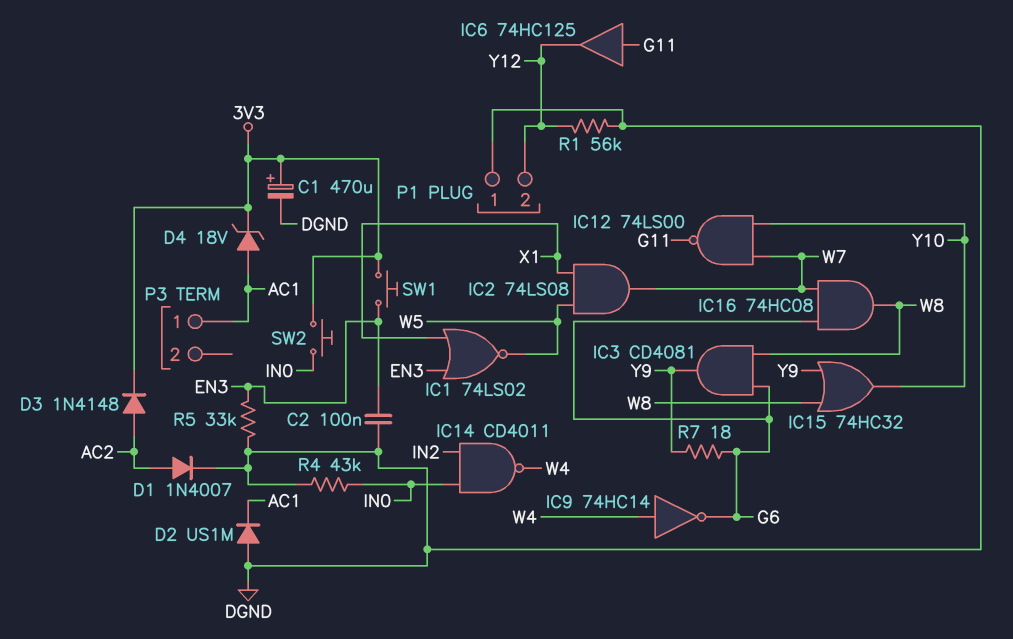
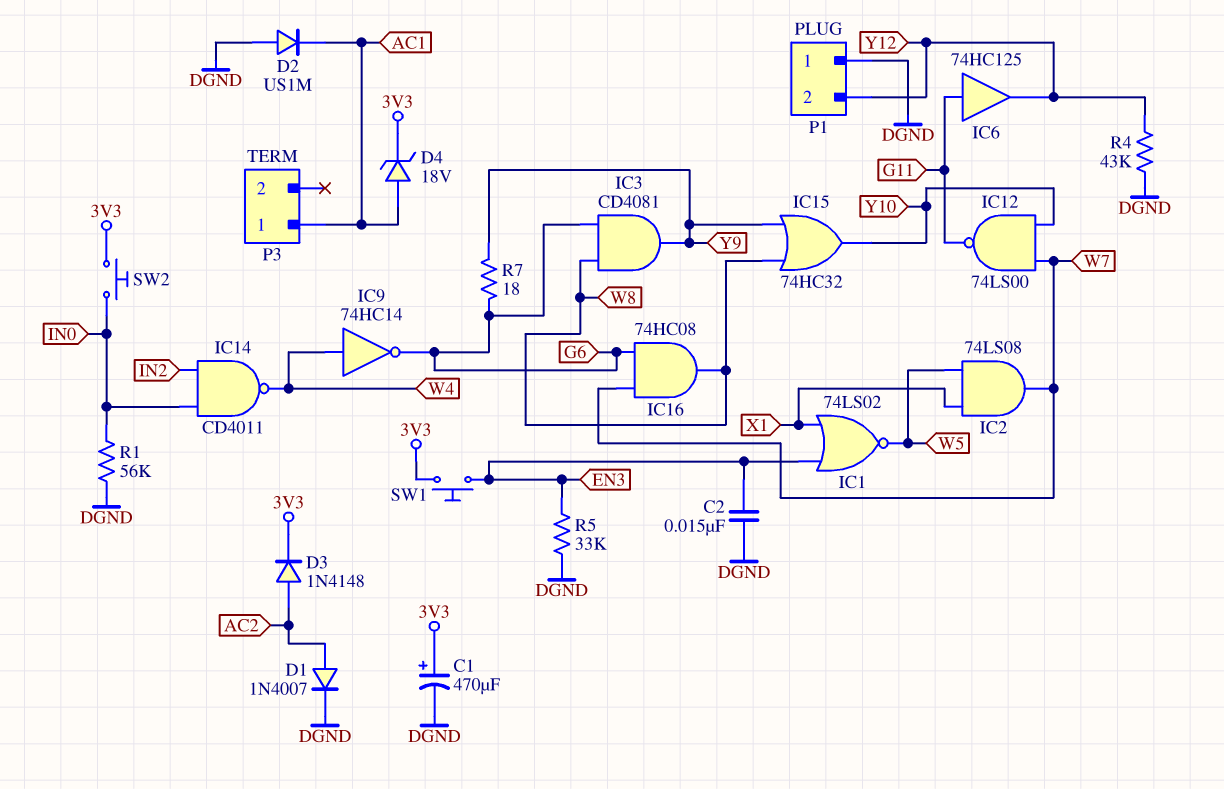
C2: 100nF (DGND, EN3) -> 15nF (DGND, EN3)
R1: 56k (DGND, Y12) -> 56k (DGND, IN0)
R4: 43k (DGND, IN0) -> 43k (DGND, Y12)

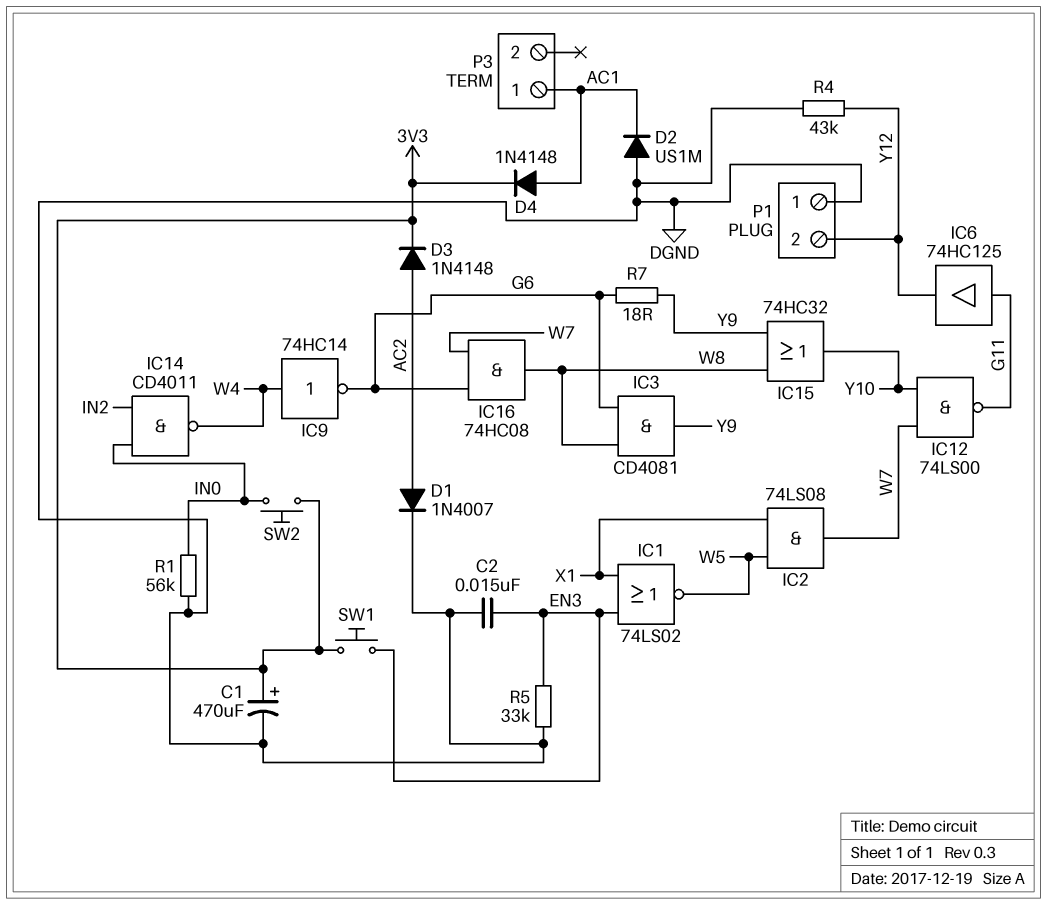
D4: zener 18V (A AC1, K 3V3) -> diode 1N4148 (A AC1, K 3V3)

